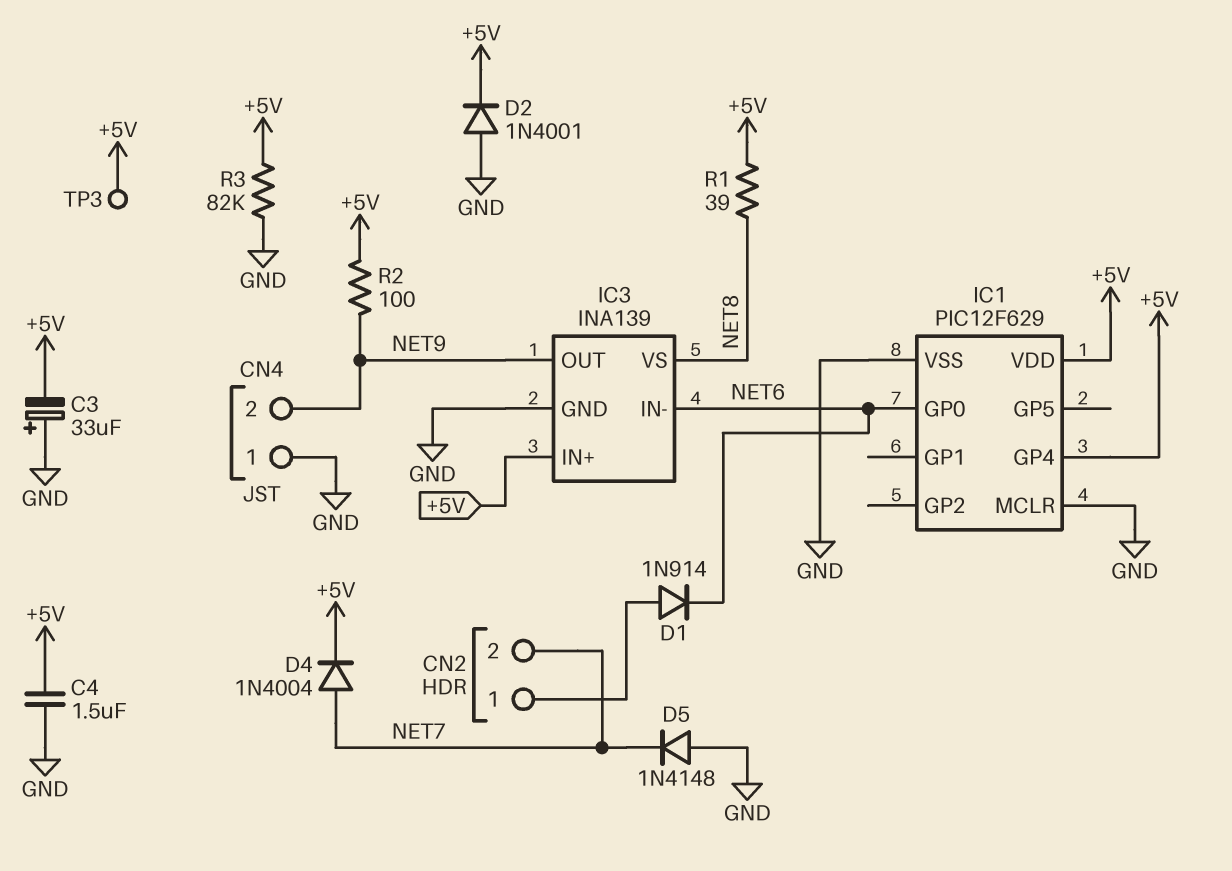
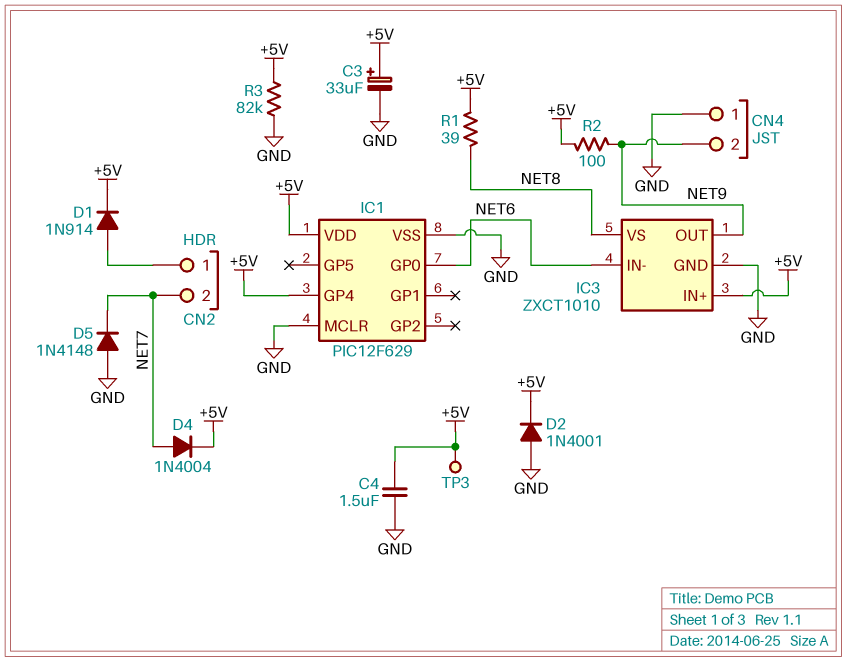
C3: 33uF (plus GND, minus +5V) -> 33uF (plus +5V, minus GND)
D1: diode 1N914 (A CN2/1, K NET6) -> diode 1N914 (A CN2/1, K +5V)
IC3: INA139 -> ZXCT1010

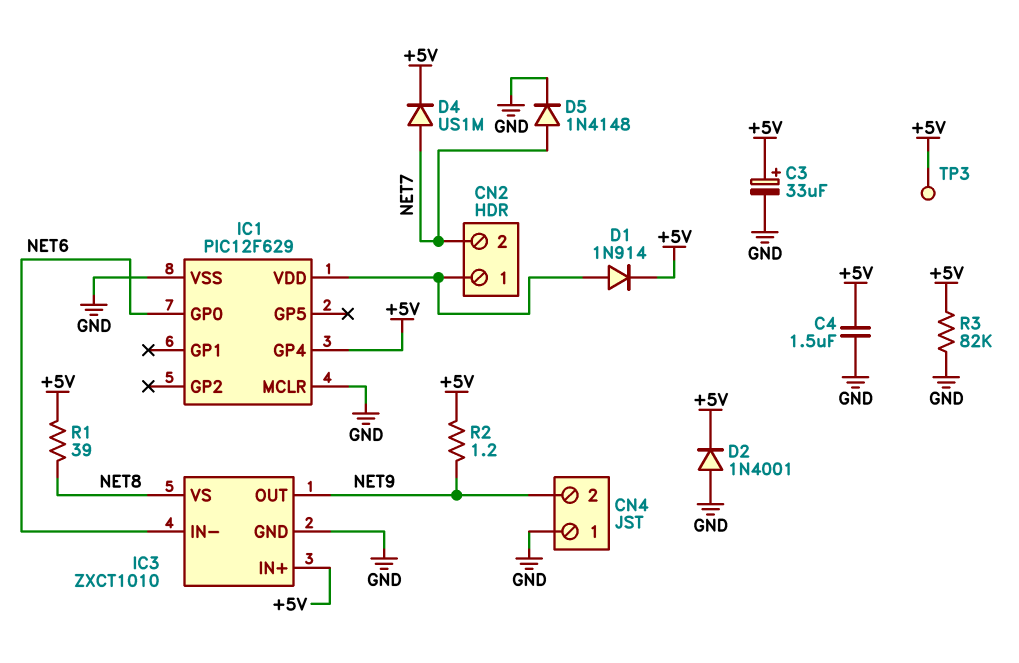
D4: diode 1N4004 (A NET7, K +5V) -> diode US1M (A NET7, K +5V)
D5: diode 1N4148 (A GND, K NET7) -> diode 1N4148 (A NET7, K GND)
IC1 pin VDD: +5V -> CN2/1
R2: 100 (+5V, NET9) -> 1.2 (+5V, NET9)

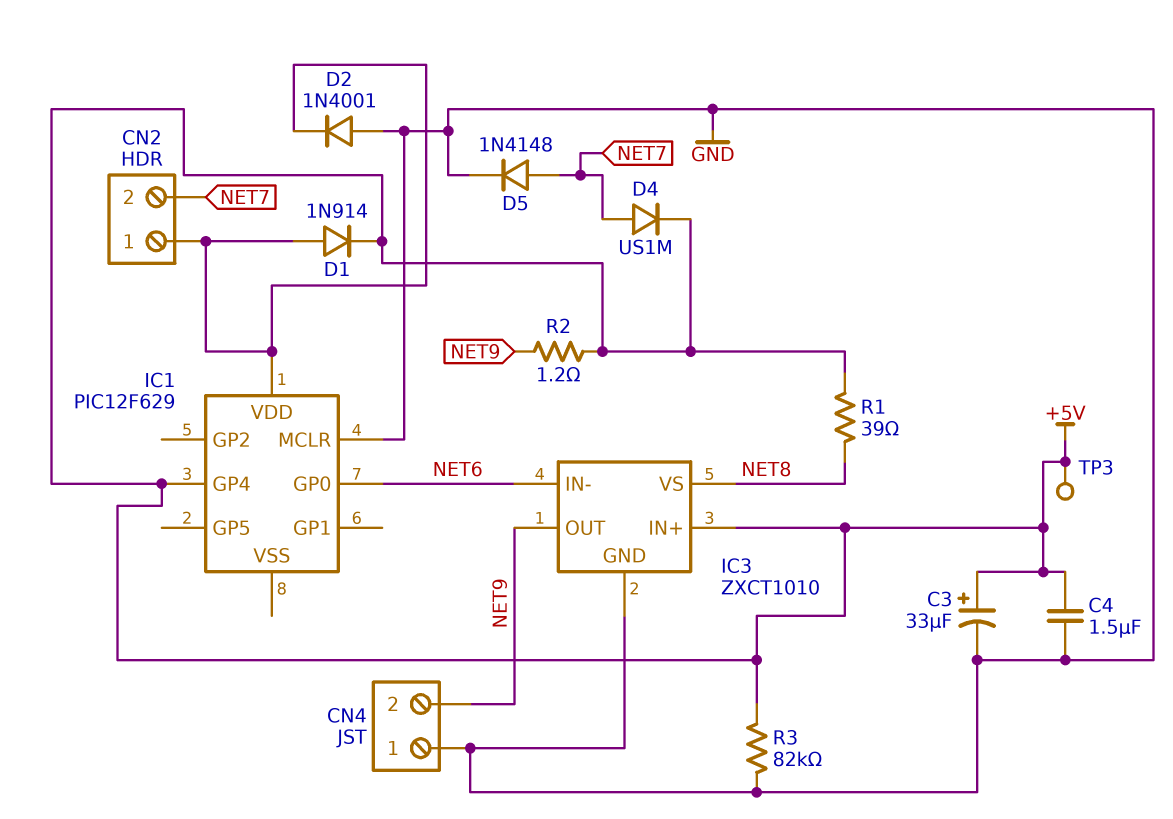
D2: diode 1N4001 (A GND, K +5V) -> diode 1N4001 (A GND, K CN2/1)
IC1 pin VSS: GND -> none

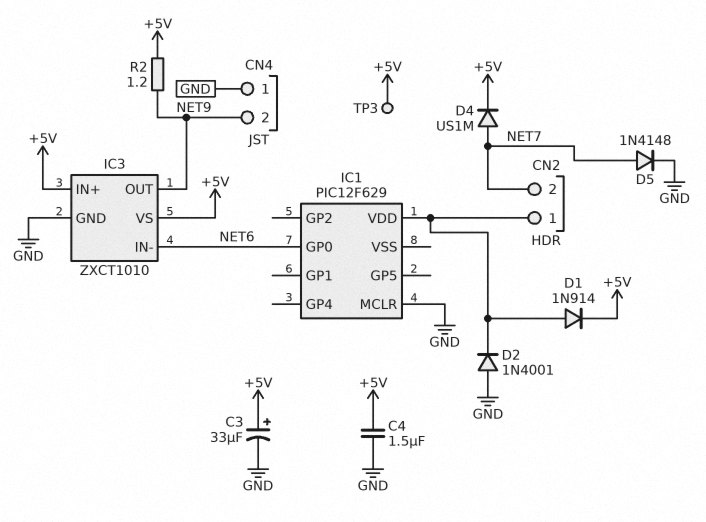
IC1 pin GP4: +5V -> none
IC3 pin VS: NET8 -> +5V
R1: 39 (+5V, NET8) -> none
R3: 82k (+5V, GND) -> none

